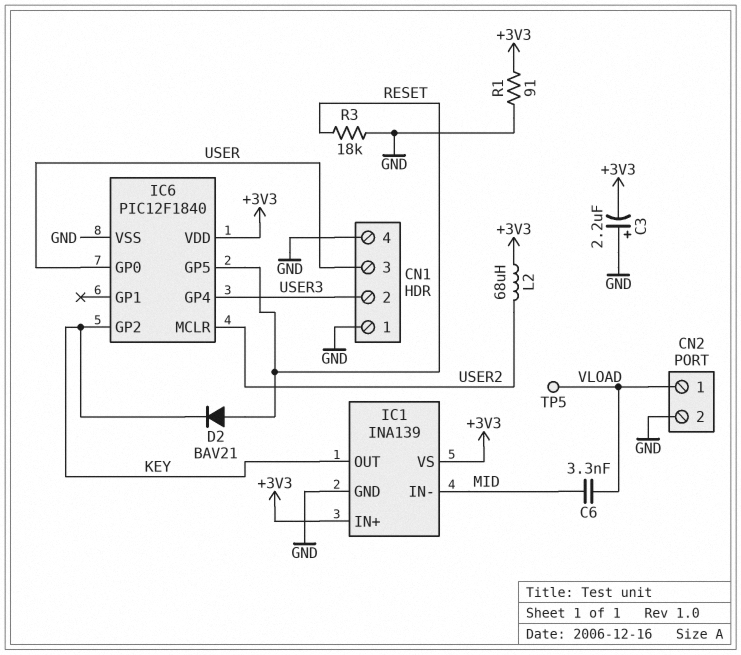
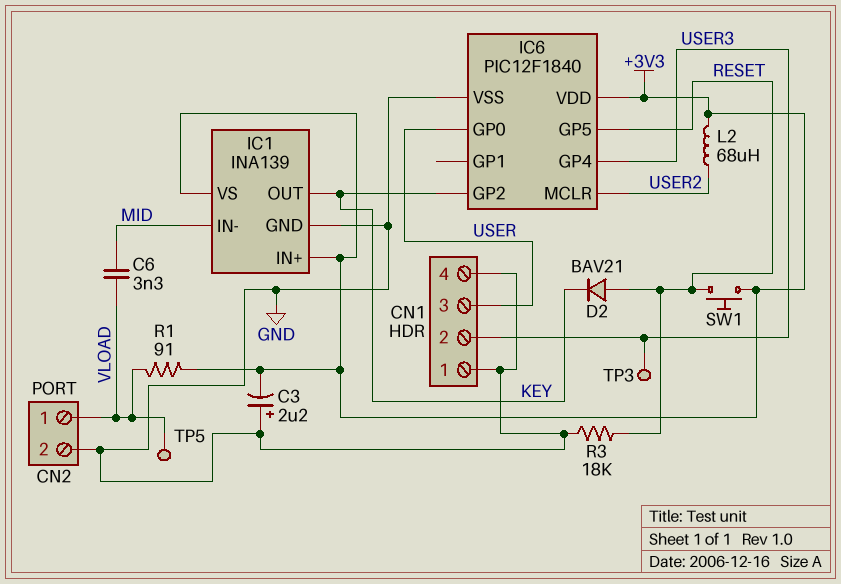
R1: 91 (+3V3, GND) -> 91 (+3V3, VLOAD)
SW1: none -> button (+3V3, RESET)
TP3: none -> test point (USER3)

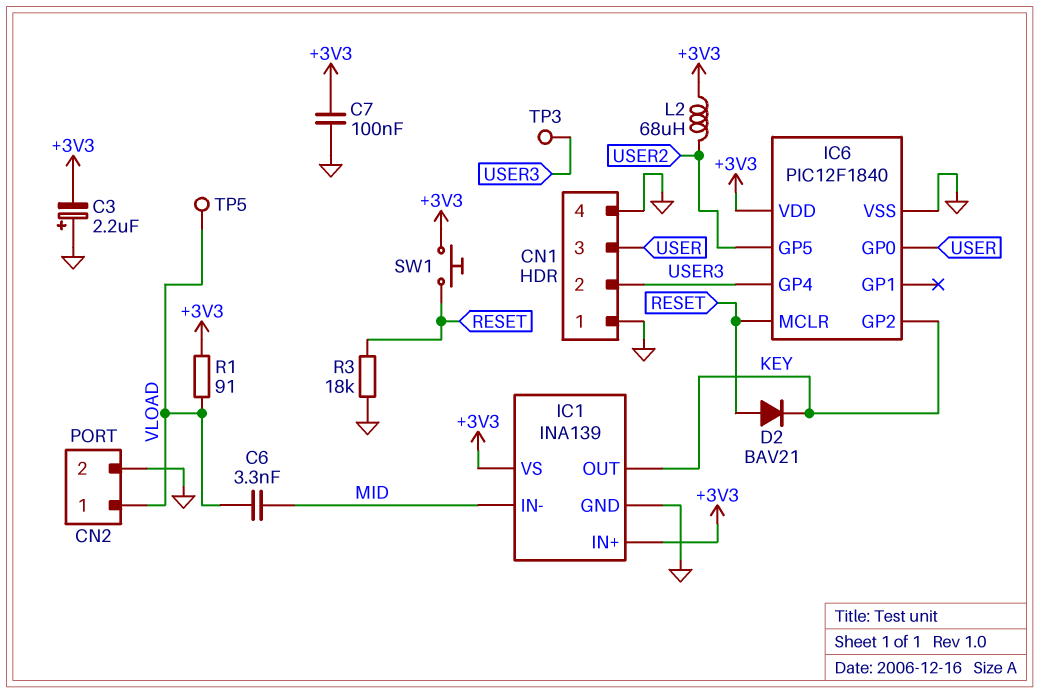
C7: none -> 100nF (+3V3, GND)
IC6 pin GP5: RESET -> USER2
IC6 pin MCLR: USER2 -> RESET

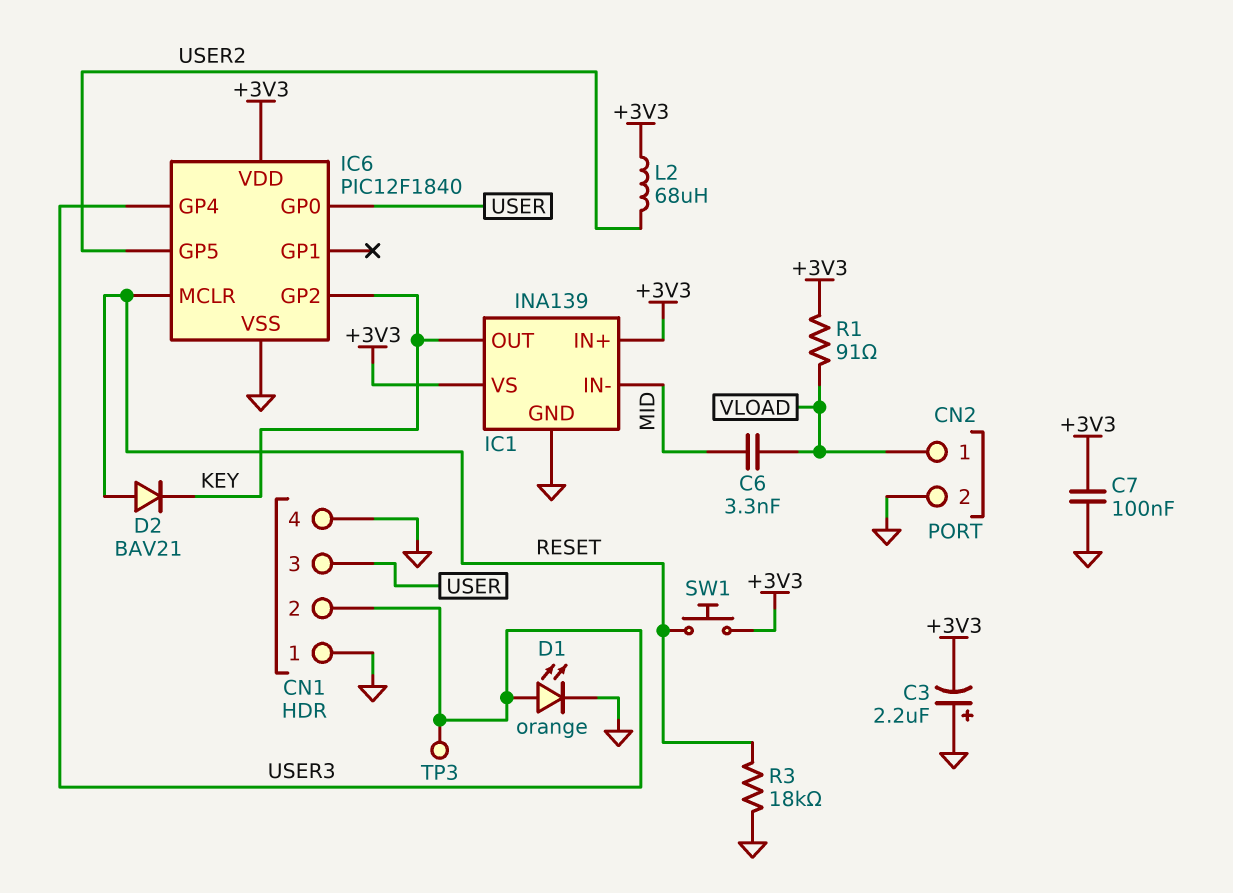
D1: none -> LED orange (A USER3, K GND)
TP5: test point (VLOAD) -> none

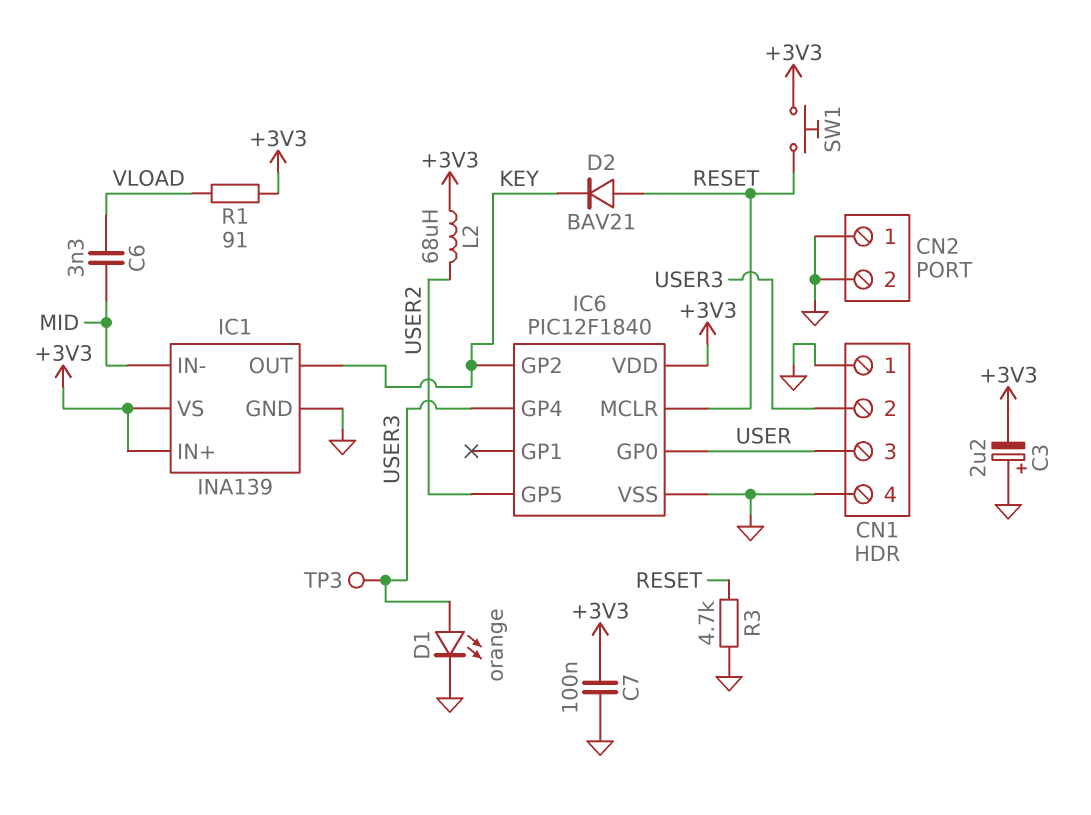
CN2 pin 1: VLOAD -> GND
R3: 18k (GND, RESET) -> 4.7k (GND, RESET)

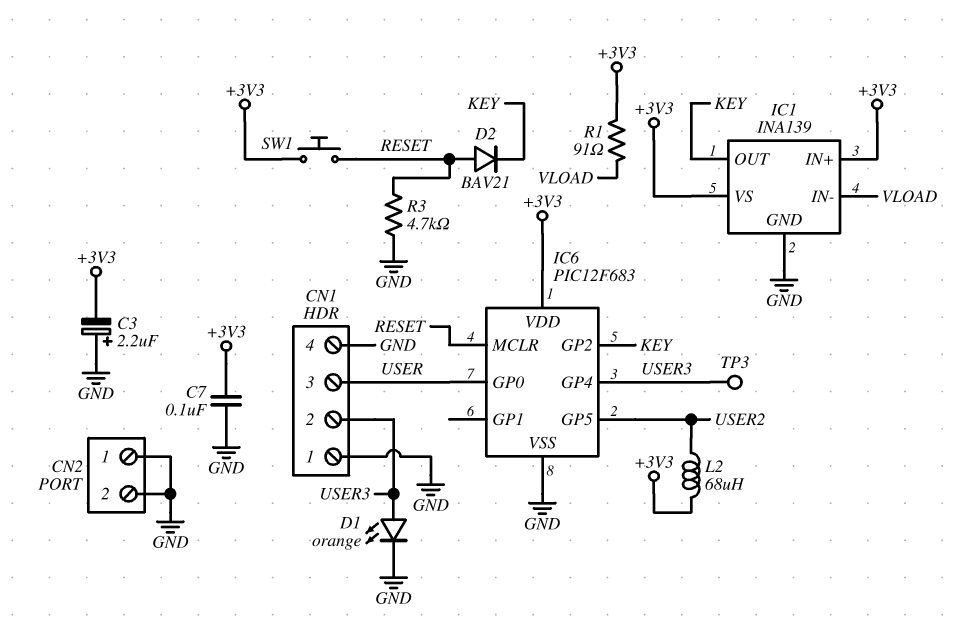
C6: 3.3nF (MID, VLOAD) -> none
IC1 pin IN-: MID -> VLOAD
IC6: PIC12F1840 -> PIC12F683

